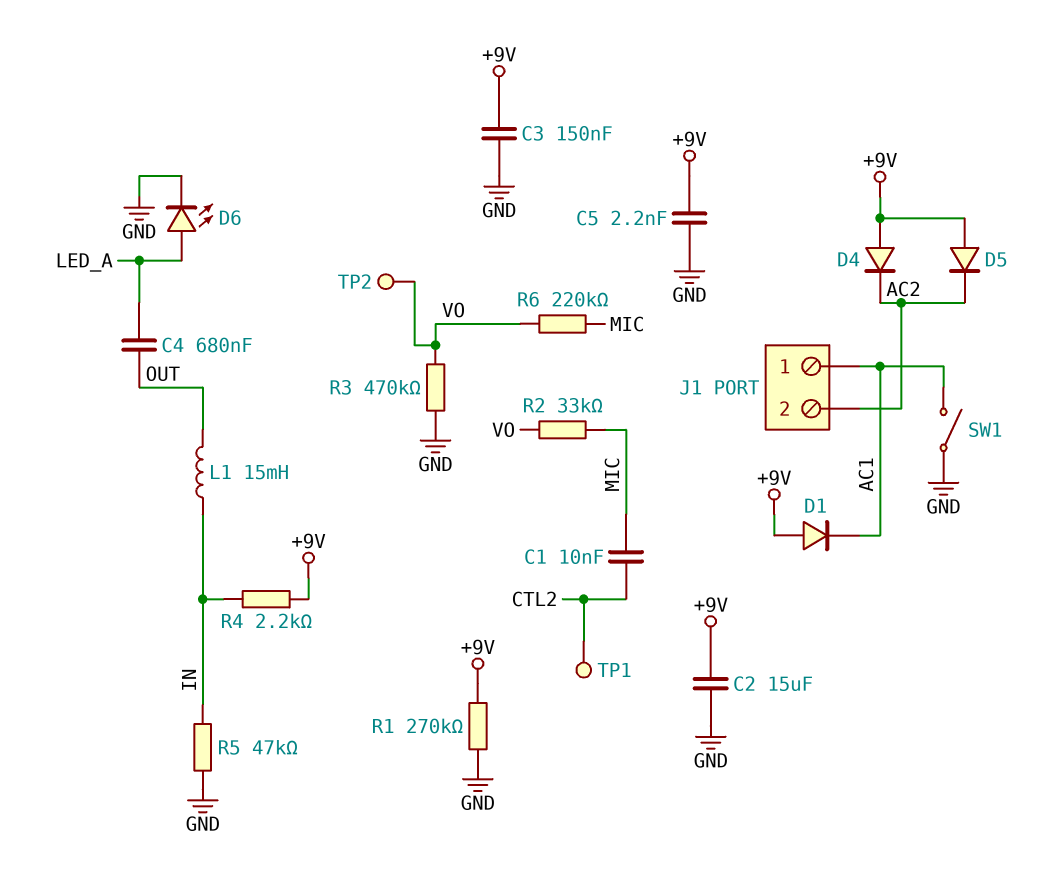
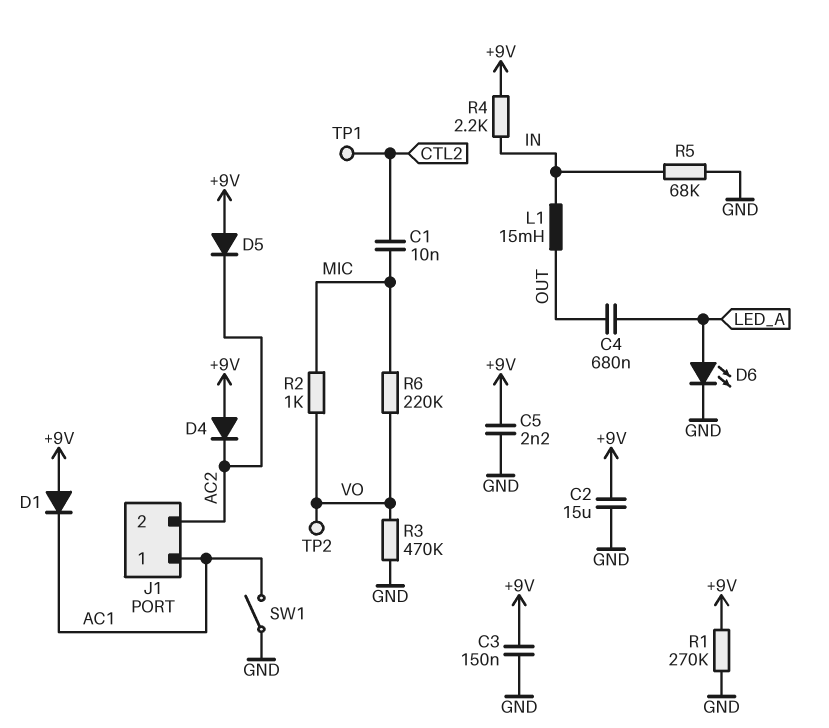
R2: 33k (MIC, VO) -> 1k (MIC, VO)
R5: 47k (GND, IN) -> 68k (GND, IN)

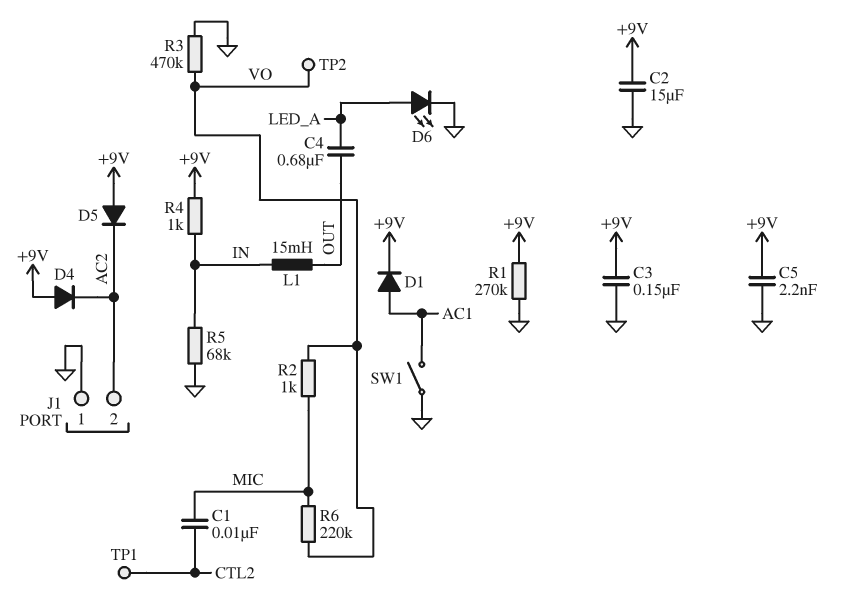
D1: diode (A +9V, K AC1) -> diode (A AC1, K +9V)
J1 pin 1: AC1 -> GND
R4: 2.2k (+9V, IN) -> 1k (+9V, IN)

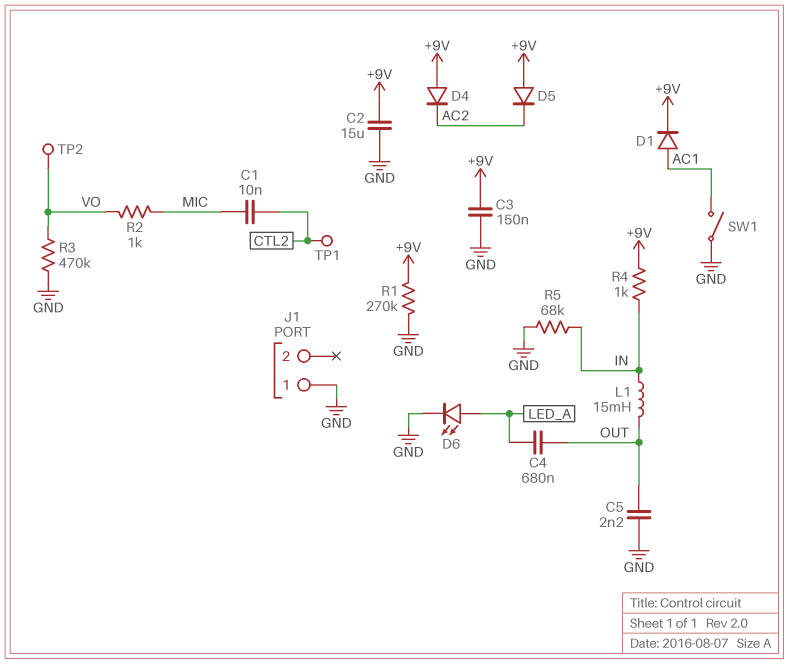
C5: 2.2nF (+9V, GND) -> 2.2nF (GND, OUT)
J1 pin 2: AC2 -> none
R6: 220k (MIC, VO) -> none

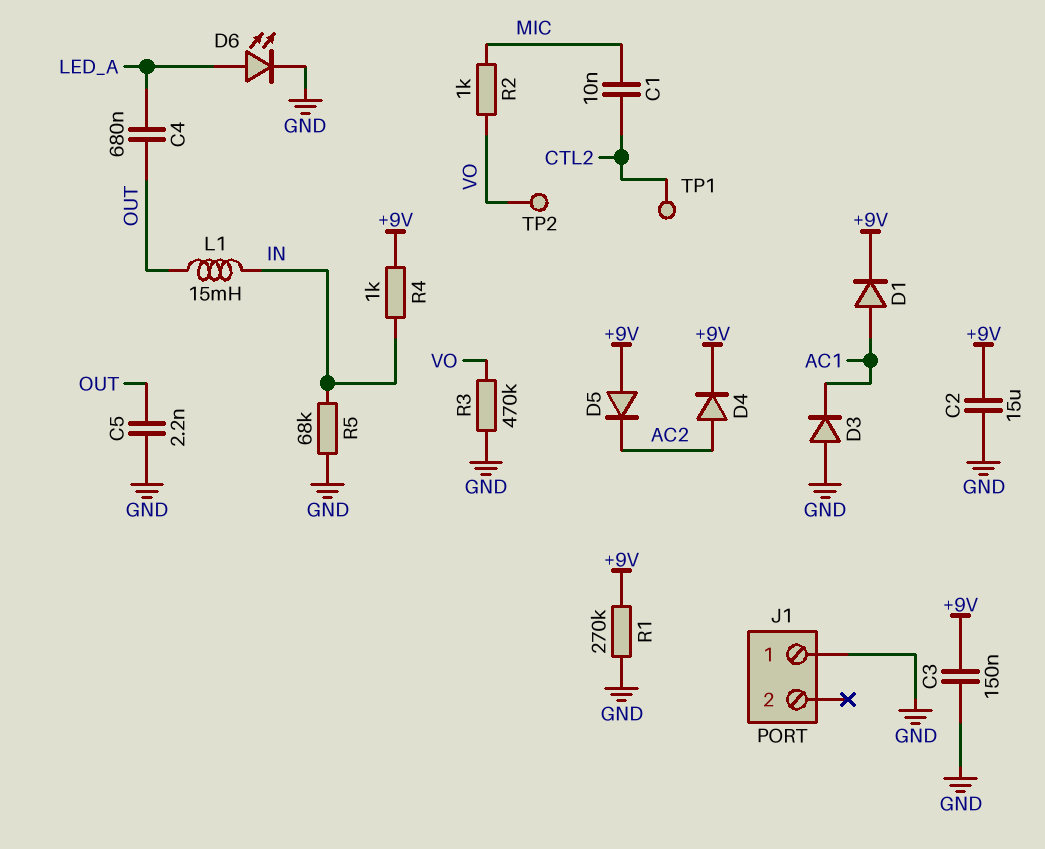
D3: none -> diode (A GND, K AC1)
D4: diode (A +9V, K AC2) -> diode (A AC2, K +9V)
SW1: switch (AC1, GND) -> none

